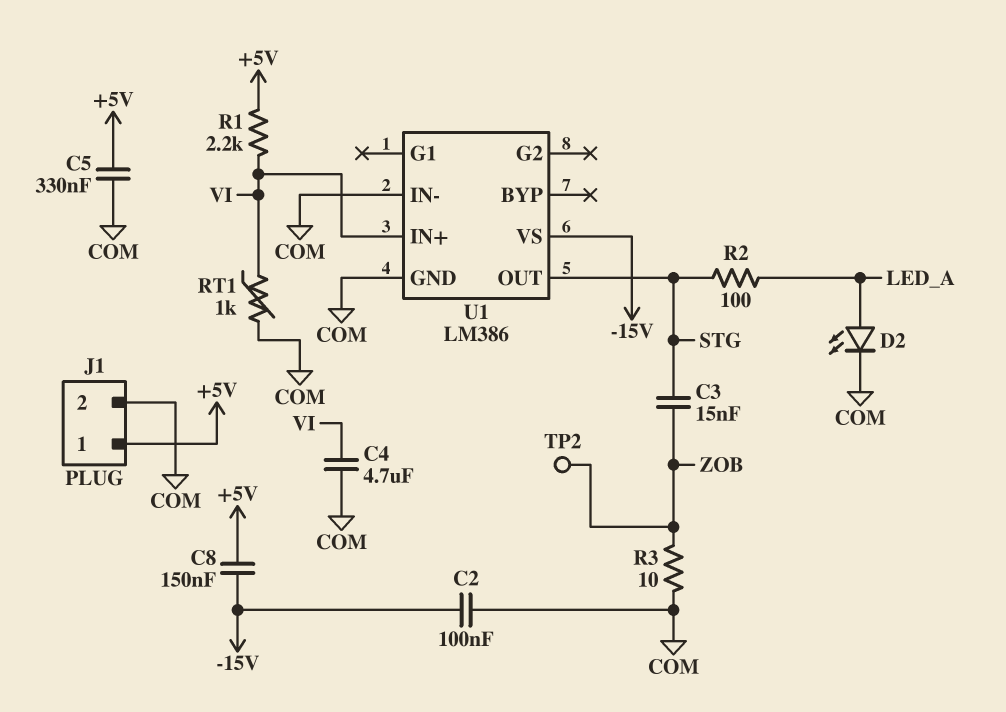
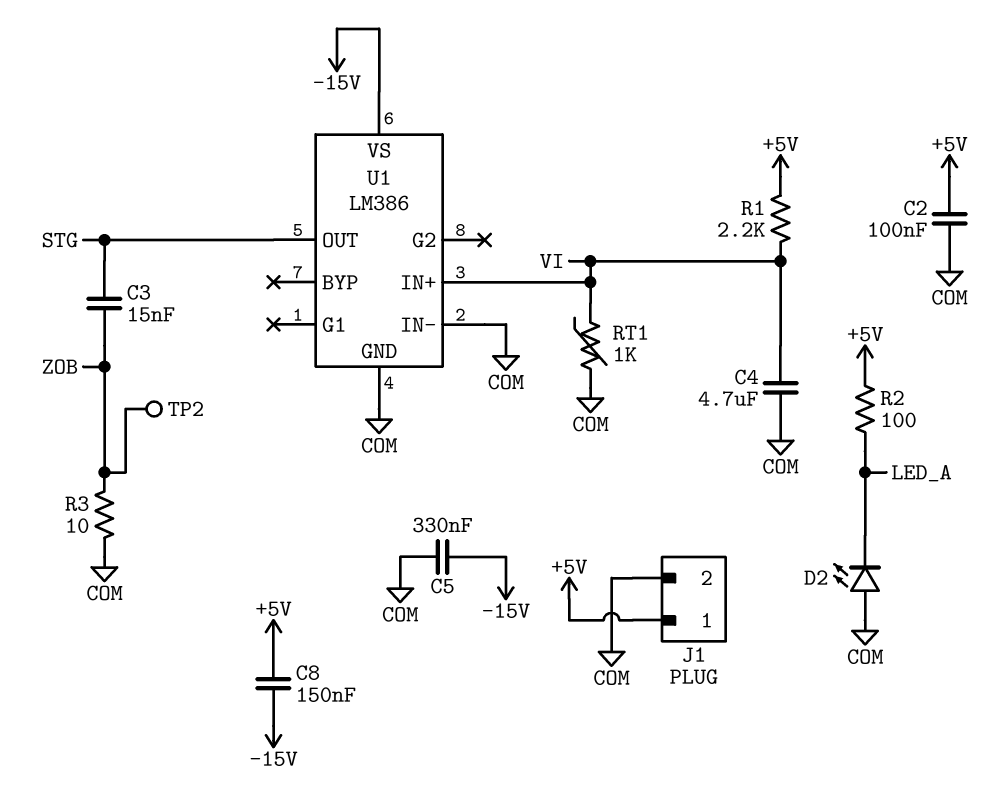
C2: 100nF (-15V, COM) -> 100nF (+5V, COM)
C5: 330nF (+5V, COM) -> 330nF (-15V, COM)
D2: LED (A LED_A, K COM) -> LED (A COM, K LED_A)
R2: 100 (LED_A, STG) -> 100 (+5V, LED_A)

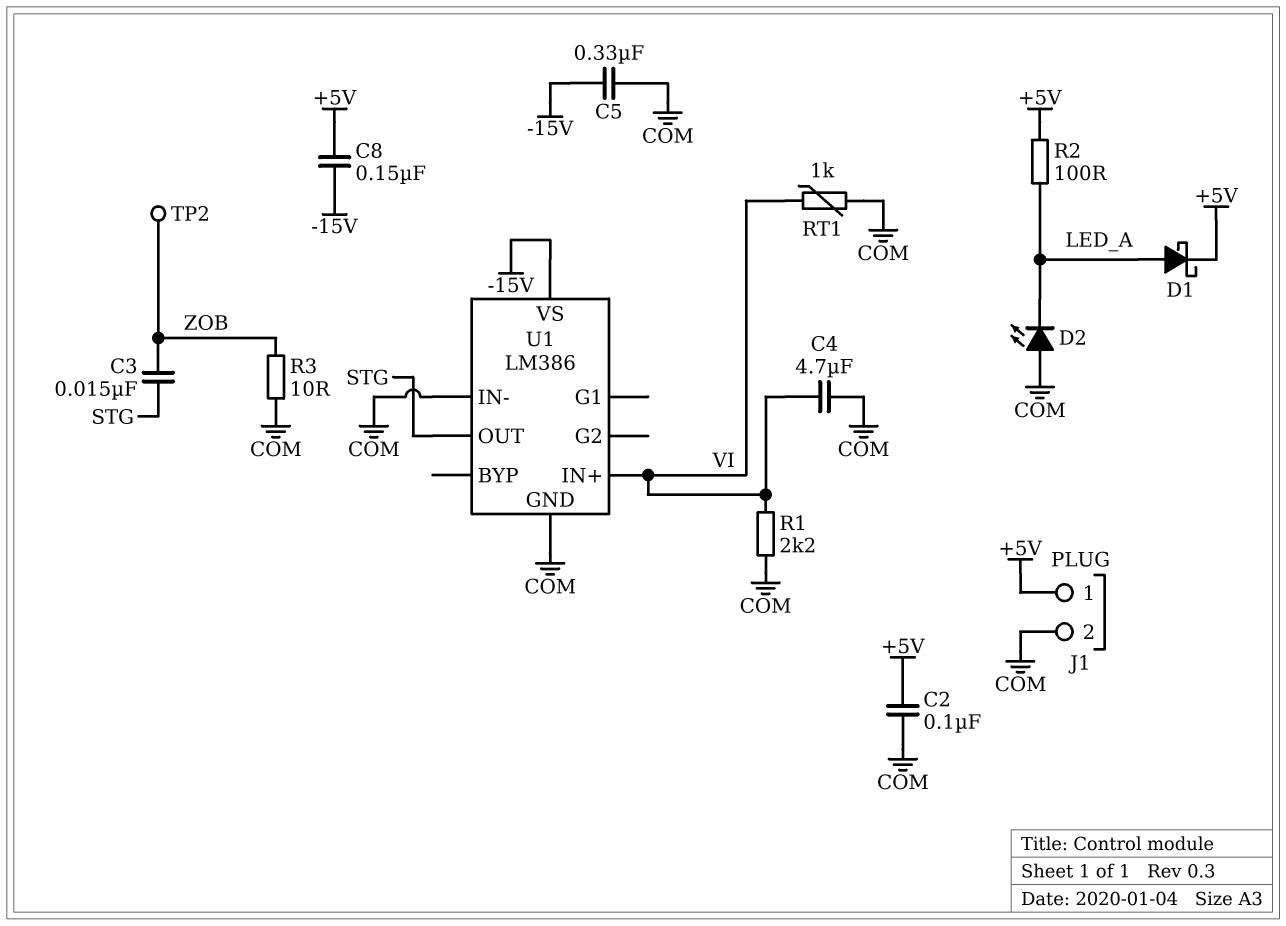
D1: none -> schottky (A LED_A, K +5V)
R1: 2.2k (+5V, VI) -> 2.2k (COM, VI)

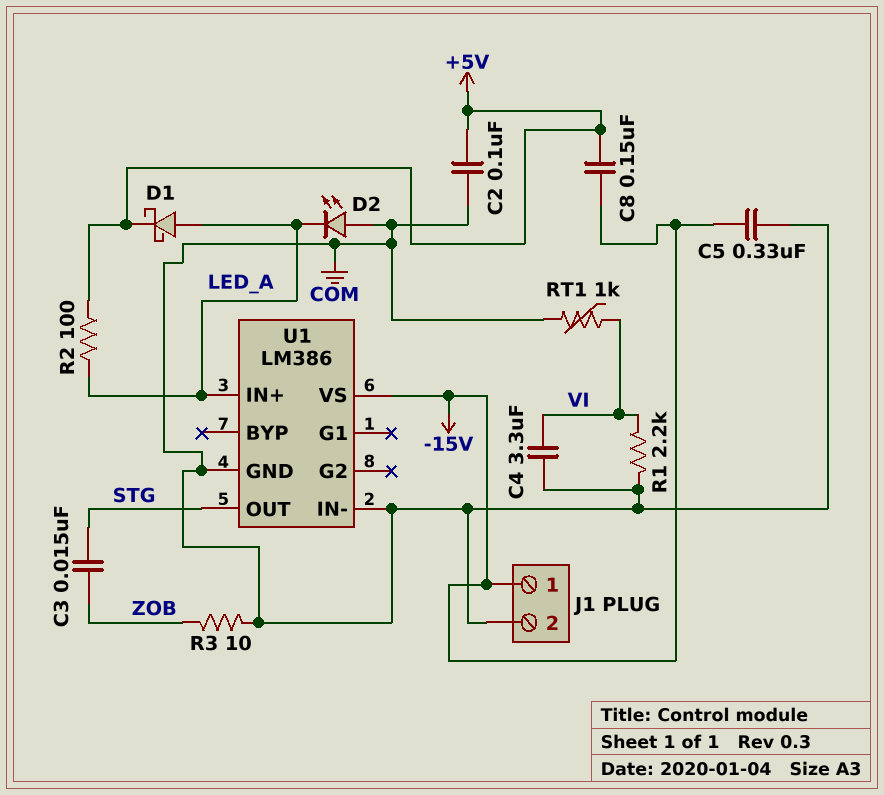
C4: 4.7uF (COM, VI) -> 3.3uF (COM, VI)
J1 pin 1: +5V -> -15V
TP2: test point (ZOB) -> none
U1 pin IN+: VI -> LED_A

